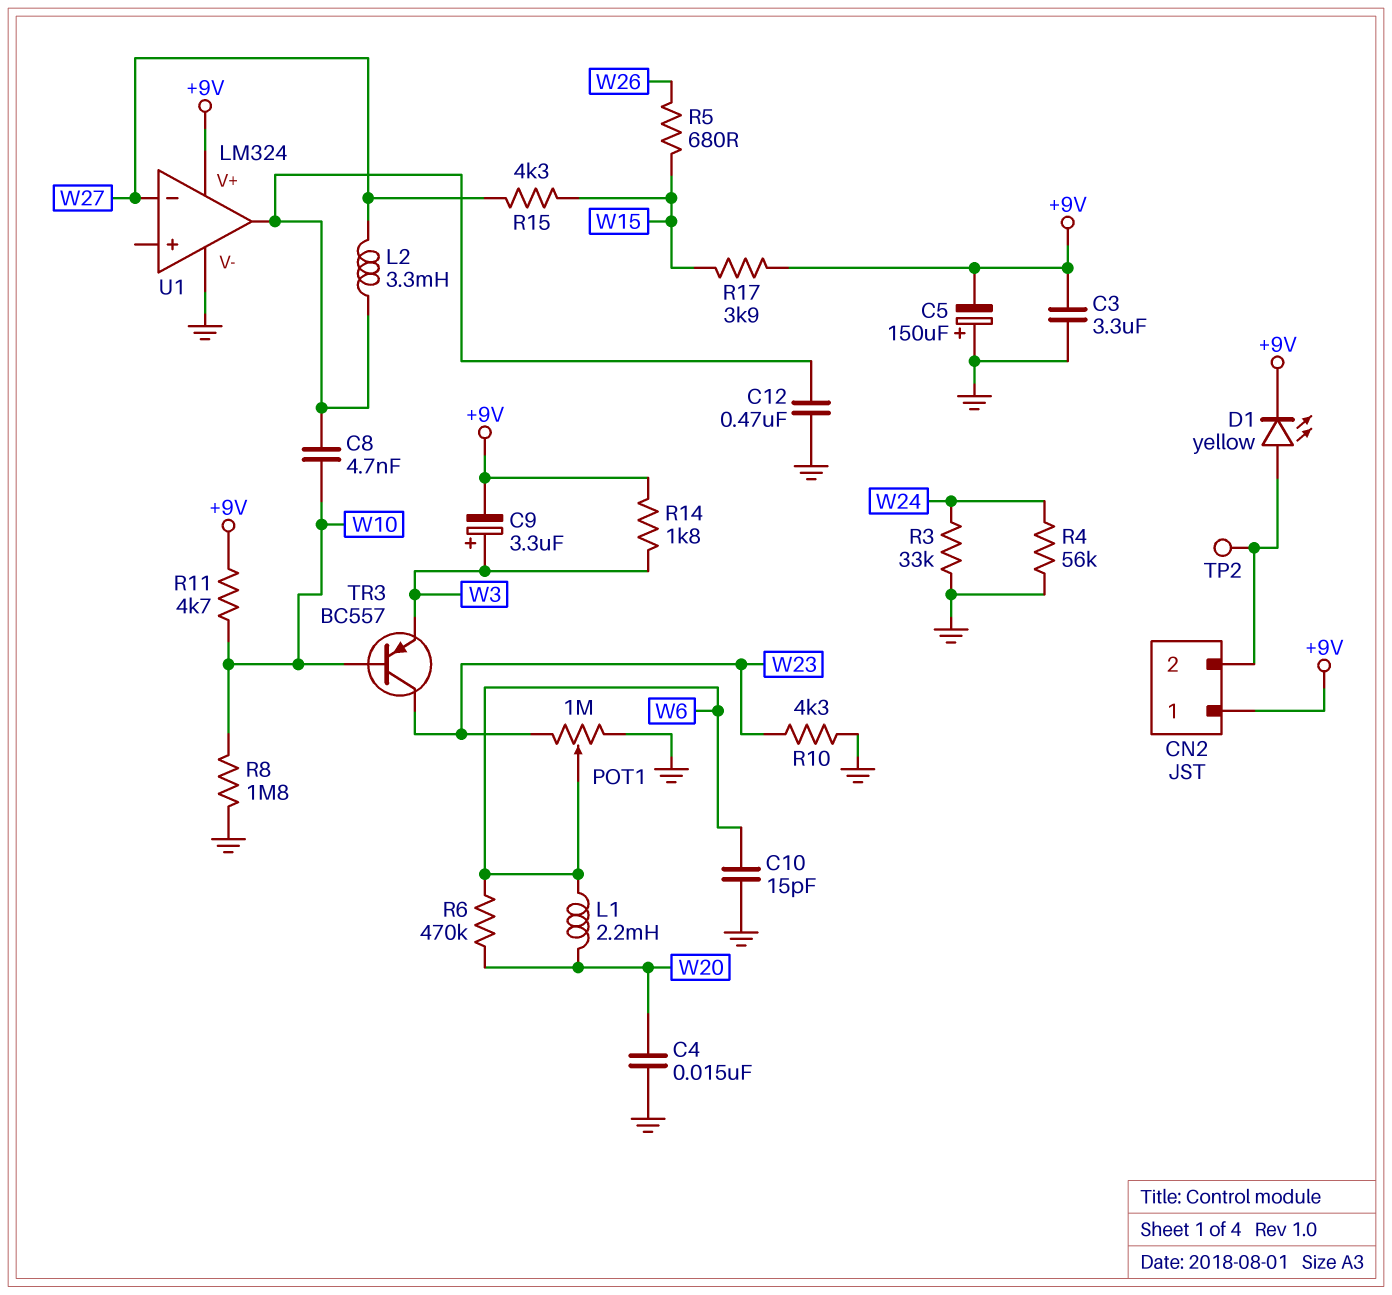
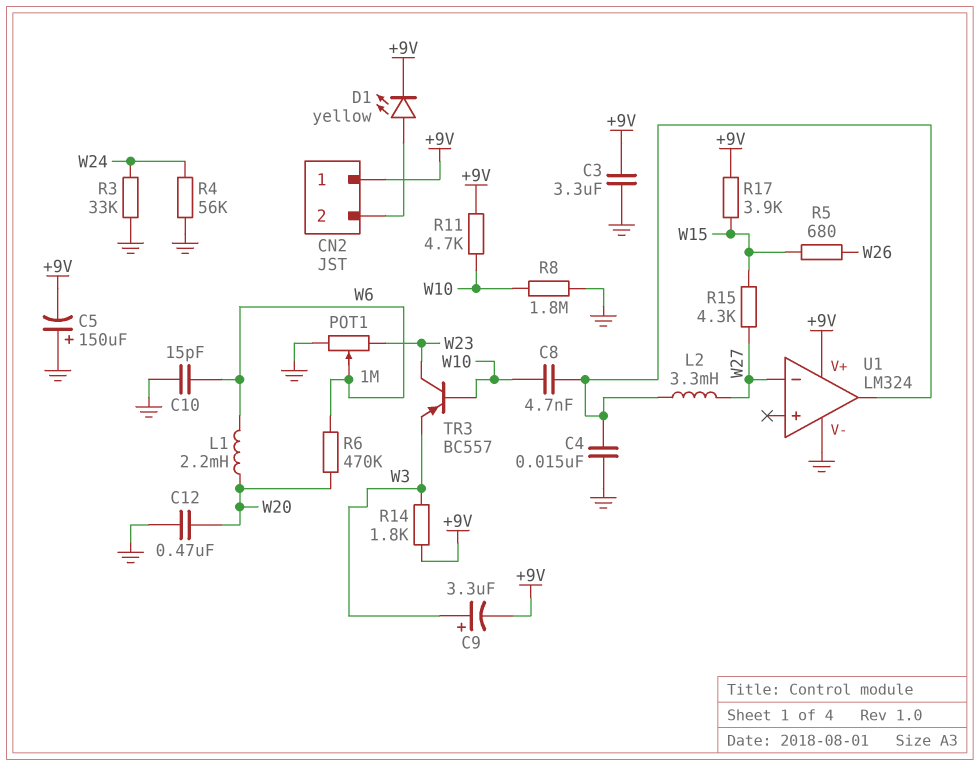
C4: 15nF (GND, W20) -> 15nF (GND, U1/out)
C12: 470nF (GND, U1/out) -> 470nF (GND, W20)
R10: 4.3k (GND, W23) -> none
TP2: test point (CN2/2) -> none

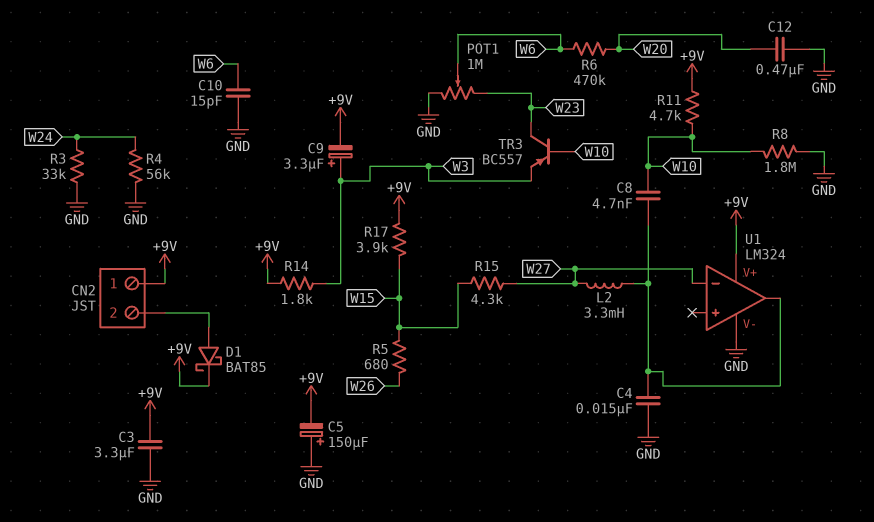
D1: LED yellow (A CN2/2, K +9V) -> schottky BAT85 (A CN2/2, K +9V)
L1: 2.2mH (W6, W20) -> none

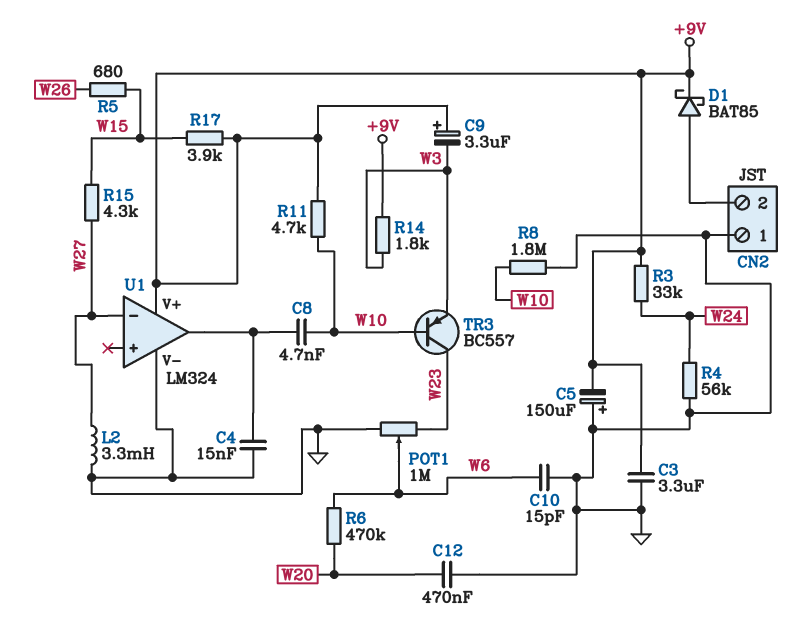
C9: 3.3uF (plus W3, minus +9V) -> 3.3uF (plus +9V, minus W3)
CN2 pin 1: +9V -> GND
L2: 3.3mH (U1/out, W27) -> 3.3mH (GND, W27)
R3: 33k (GND, W24) -> 33k (+9V, W24)

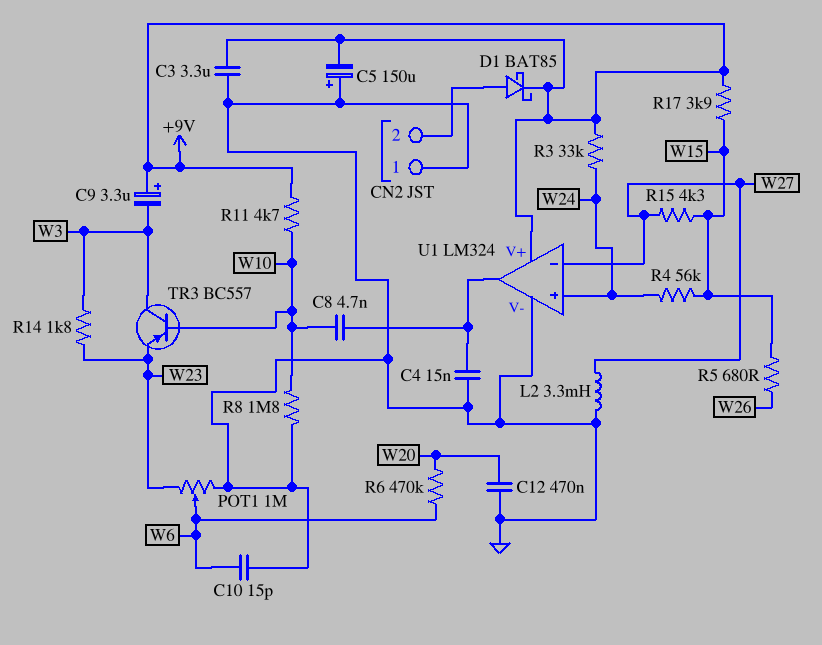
R4: 56k (GND, W24) -> 56k (W15, W24)
R14: 1.8k (+9V, W3) -> 1.8k (W3, W23)
TR3: PNP BC557 (B W10, C W23, E W3) -> PNP BC557 (B W10, C W3, E W23)
U1 pin in+: none -> W24

